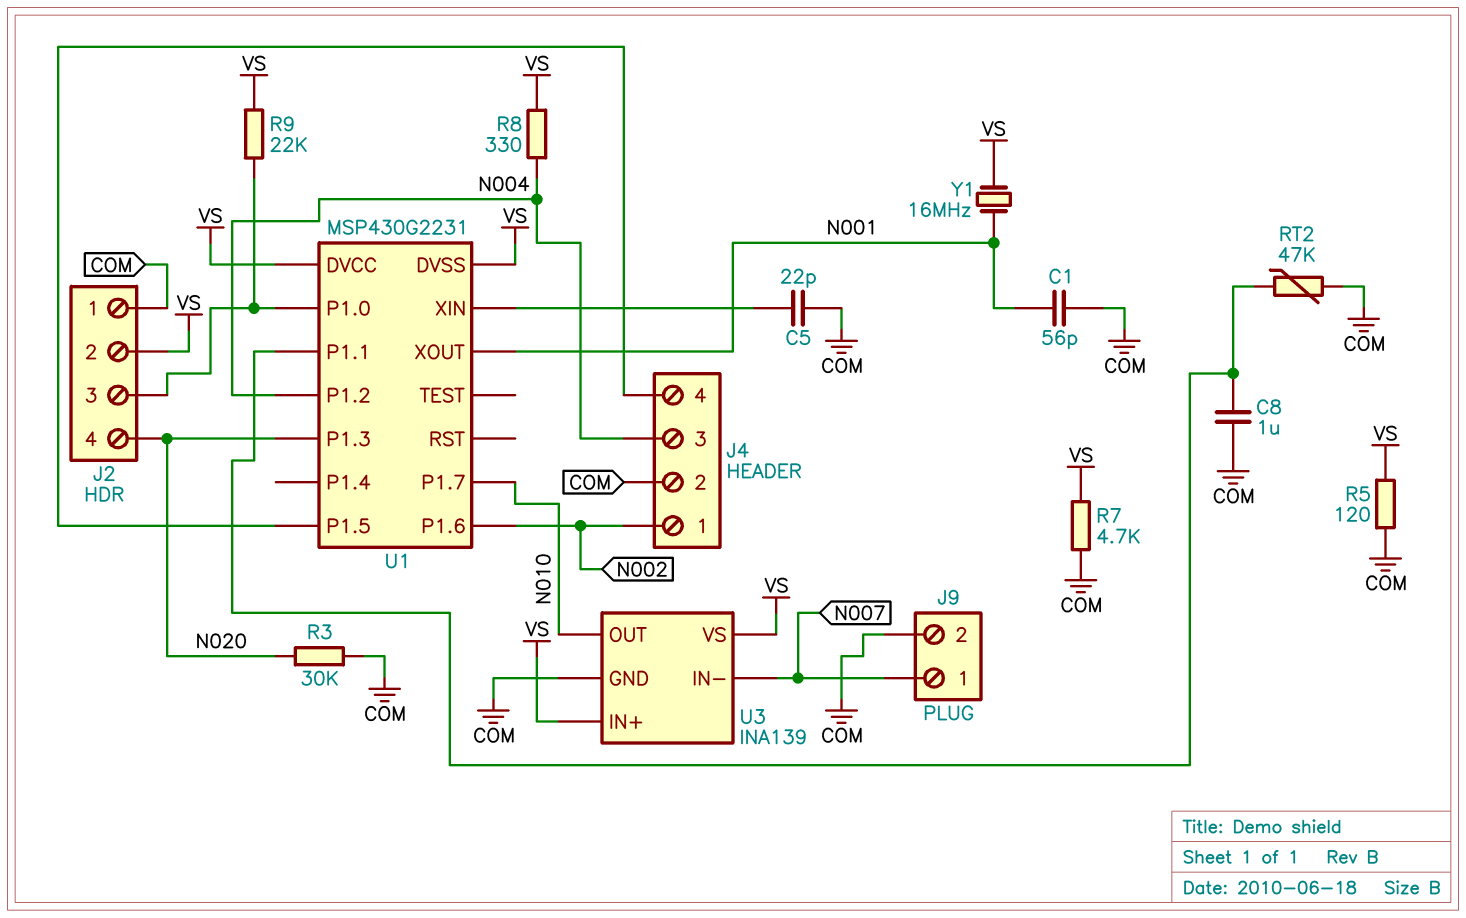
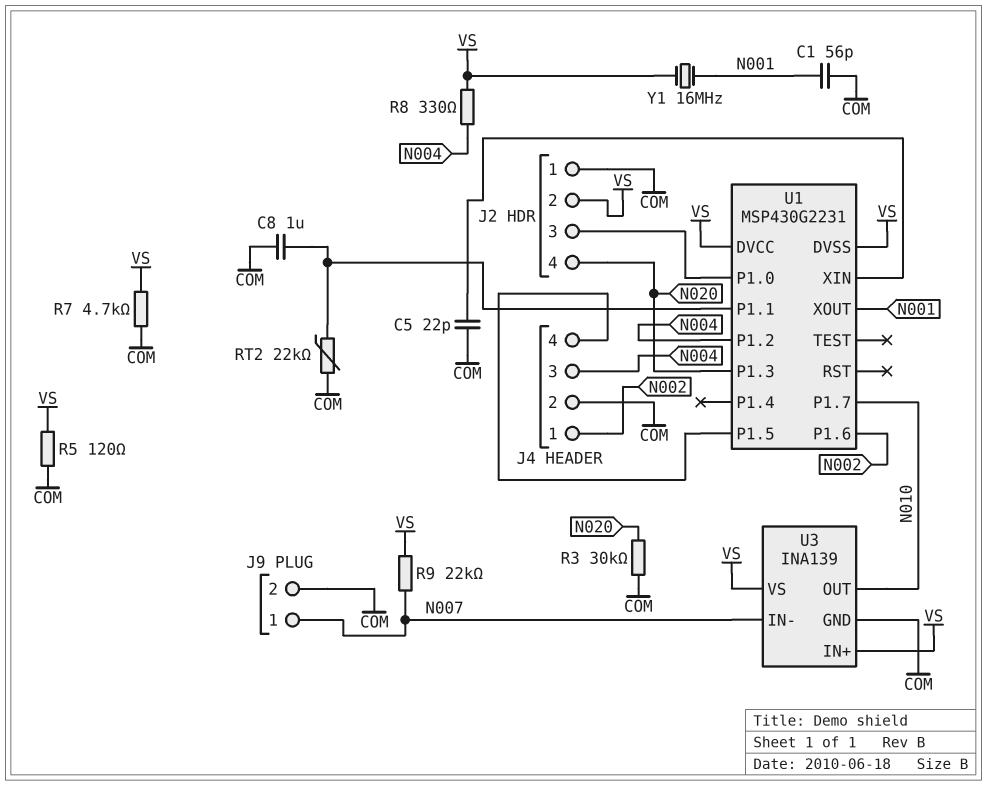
R9: 22k (J2/3, VS) -> 22k (N007, VS)
RT2: 47k (COM, U1/P1.1) -> 22k (COM, U1/P1.1)

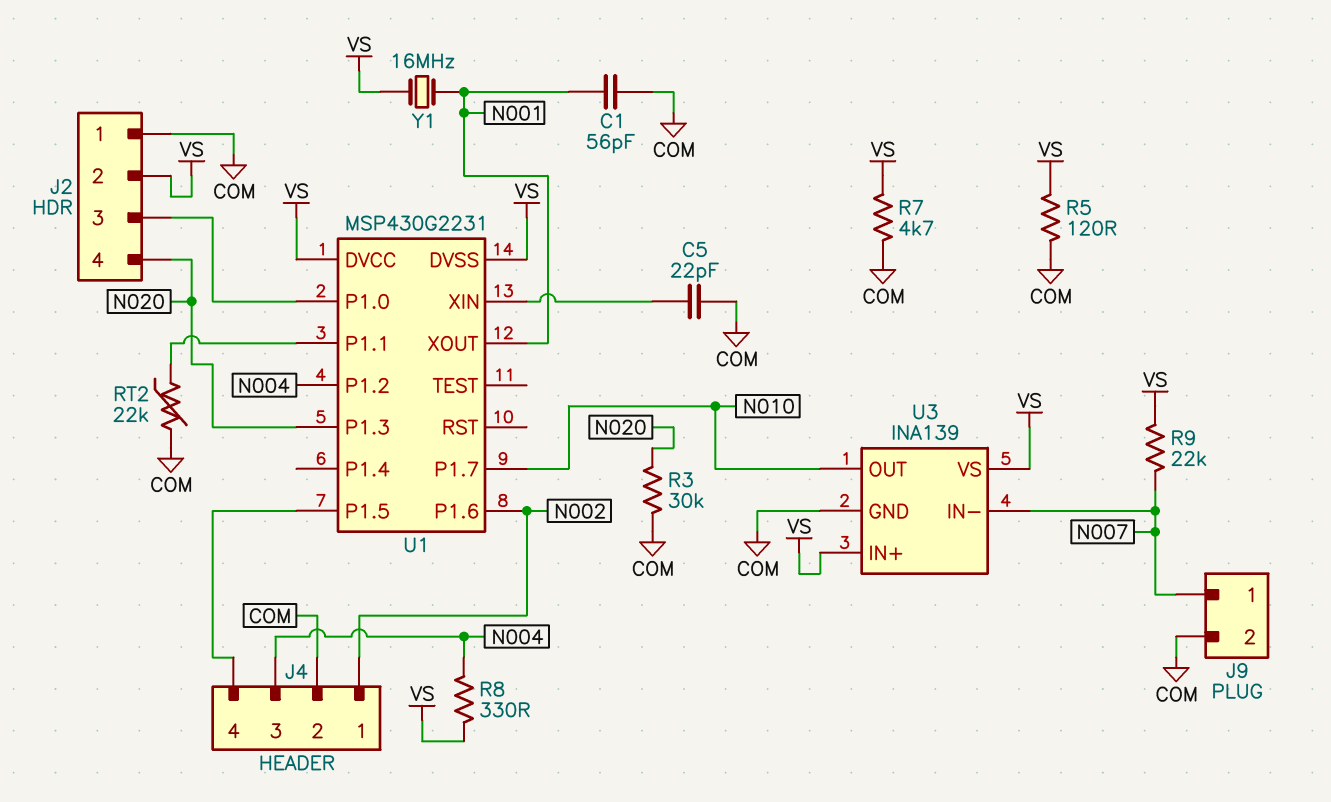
C8: 1uF (COM, U1/P1.1) -> none

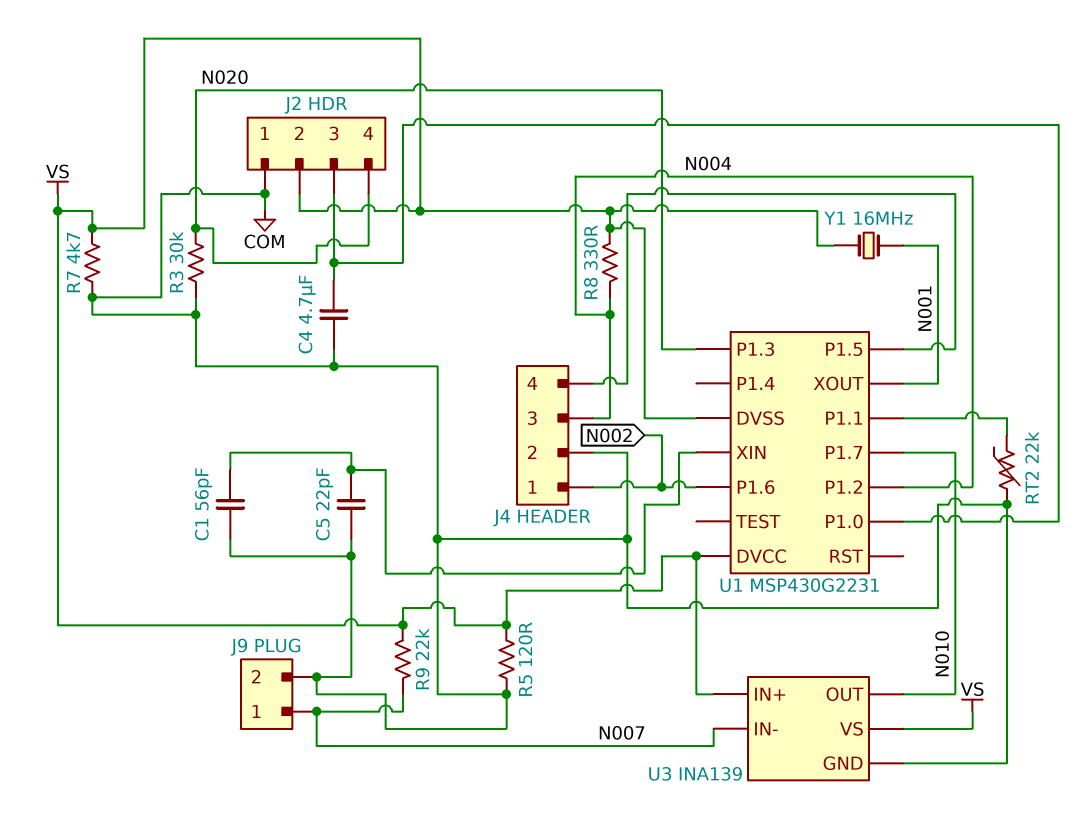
C1: 56pF (COM, N001) -> 56pF (COM, U1/XIN)
C4: none -> 4.7uF (COM, J2/3)

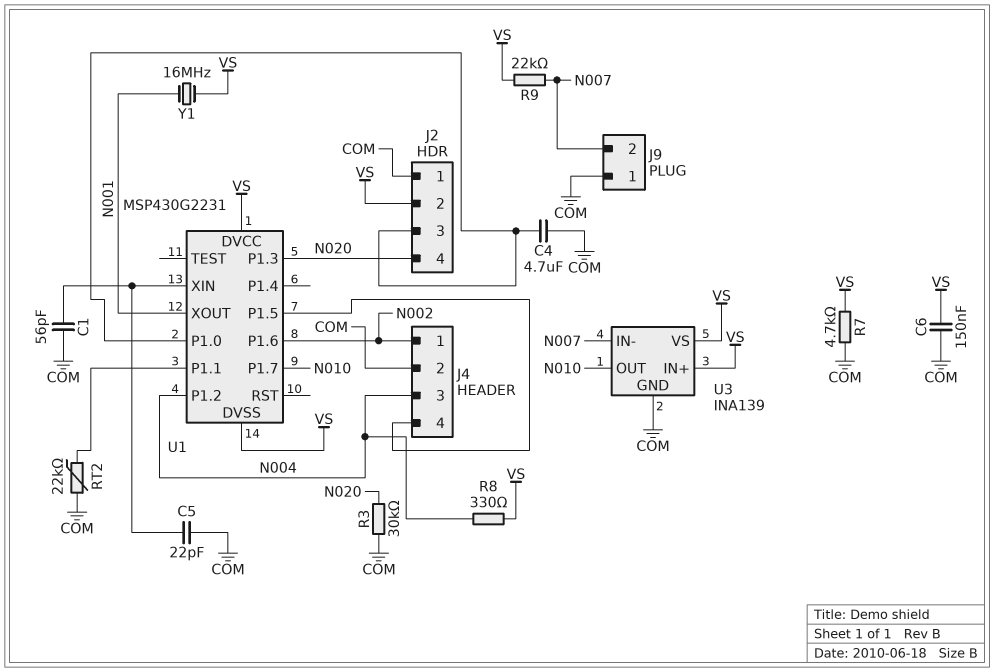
C6: none -> 150nF (COM, VS)
J9 pin 1: N007 -> COM
J9 pin 2: COM -> N007
R5: 120 (COM, VS) -> none

